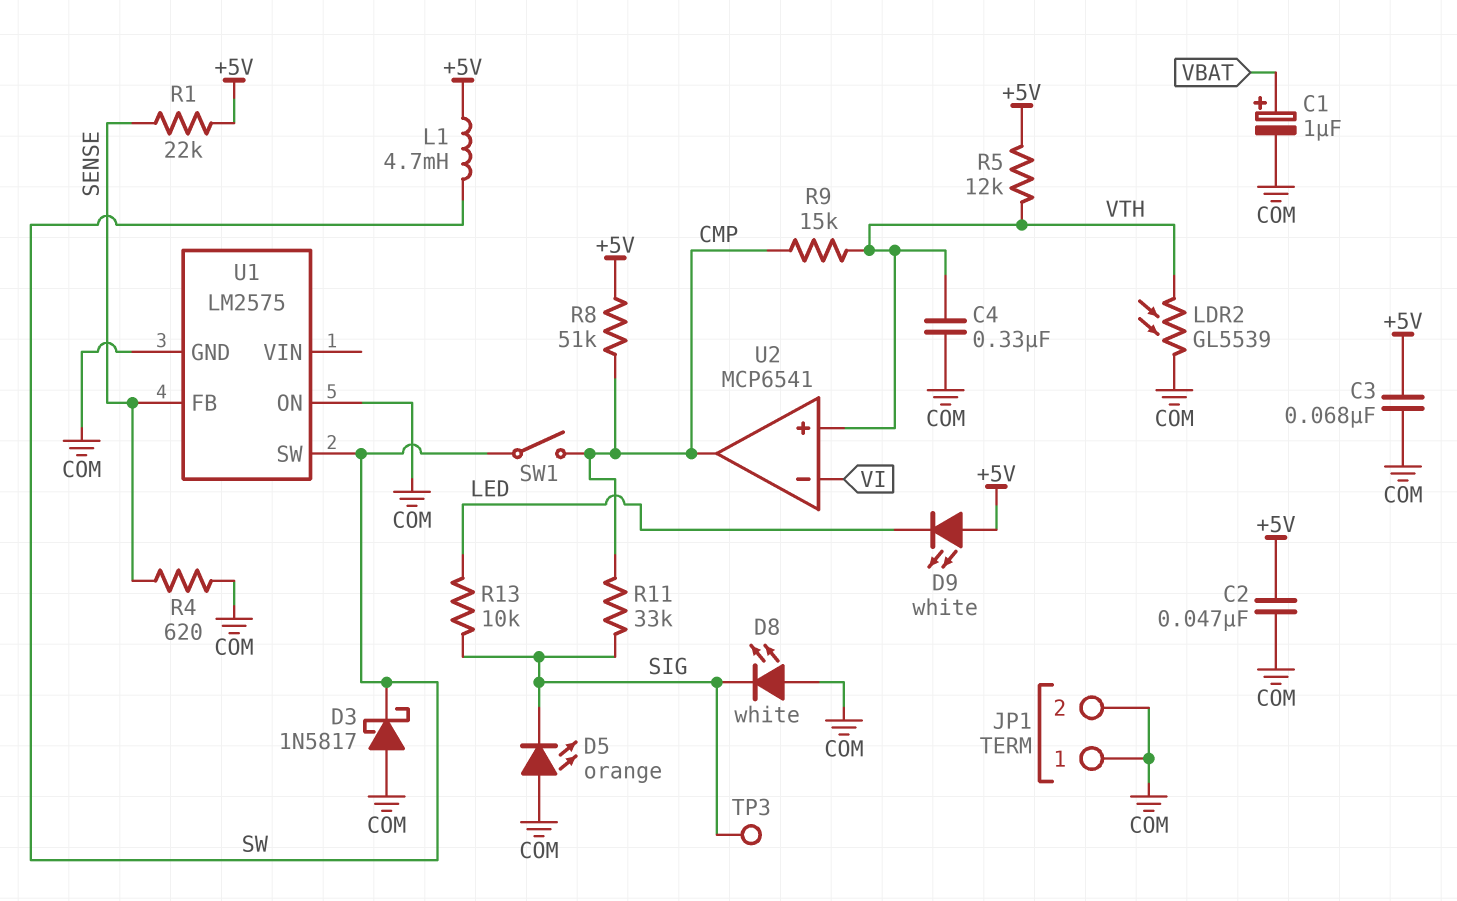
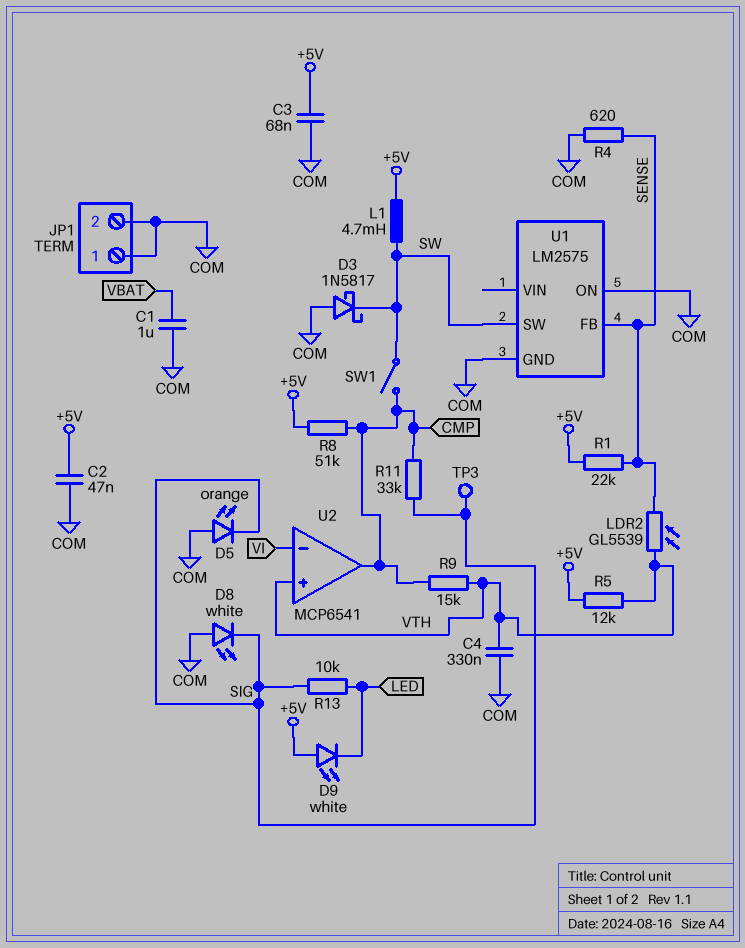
C1: 1uF (plus VBAT, minus COM) -> 1uF (COM, VBAT)
LDR2: GL5539 (COM, VTH) -> GL5539 (SENSE, VTH)

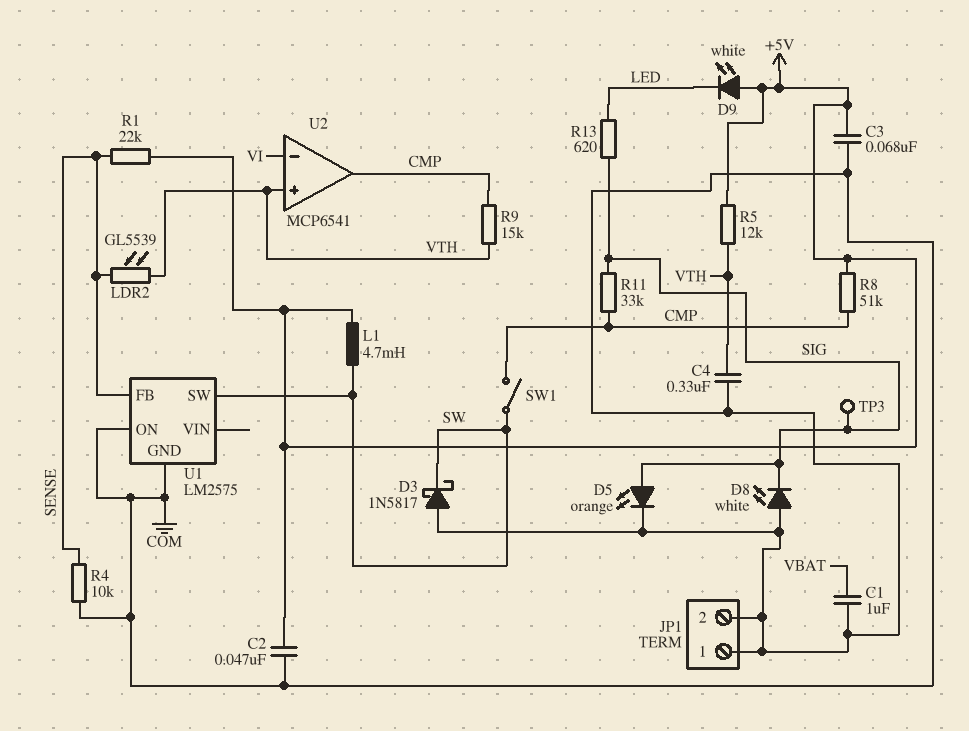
D5: LED orange (A COM, K SIG) -> LED orange (A SIG, K COM)
R4: 620 (COM, SENSE) -> 10k (COM, SENSE)
R13: 10k (LED, SIG) -> 620 (LED, SIG)

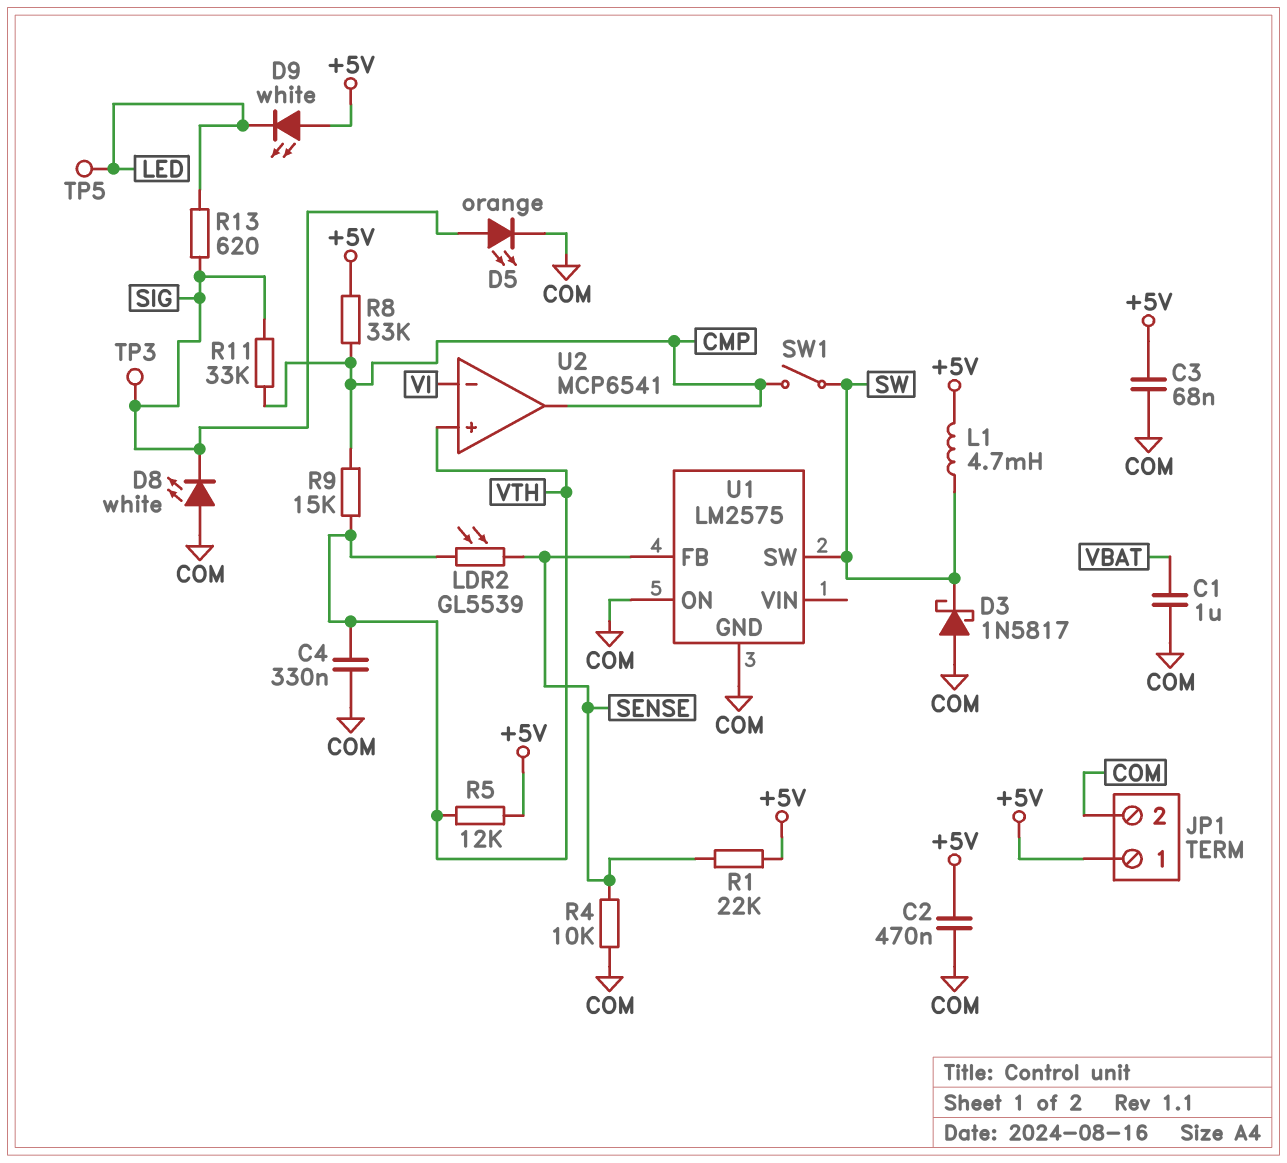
C2: 47nF (+5V, COM) -> 470nF (+5V, COM)
JP1 pin 1: COM -> +5V
R8: 51k (+5V, CMP) -> 33k (+5V, CMP)
TP5: none -> test point (LED)

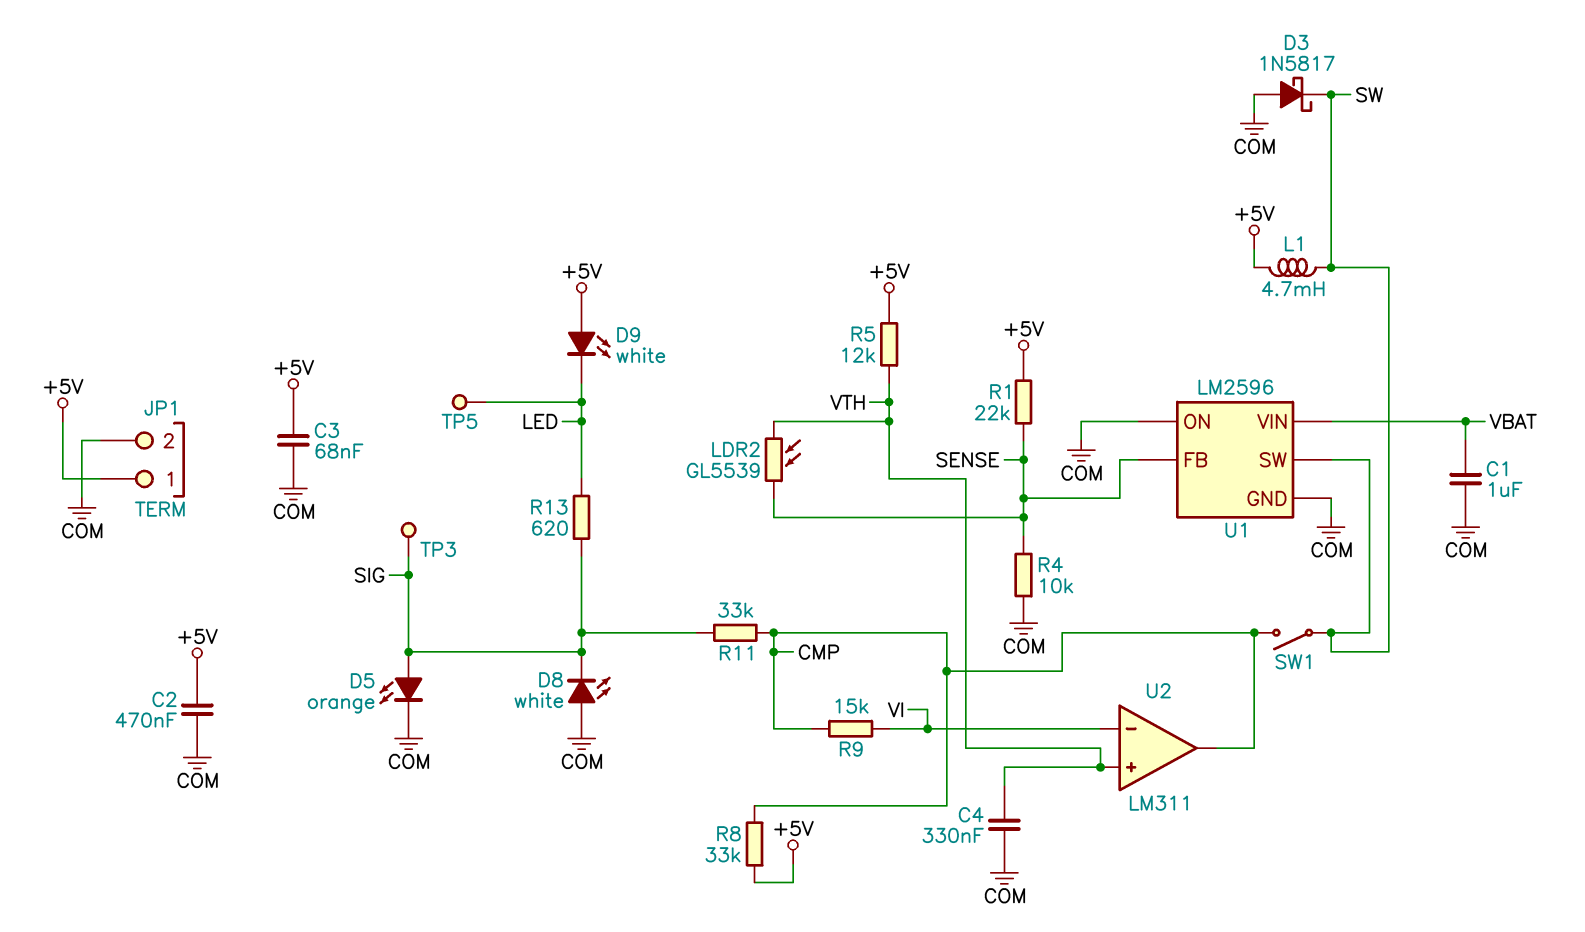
R9: 15k (CMP, VTH) -> 15k (CMP, VI)
U1: LM2575 -> LM2596
U1 pin VIN: none -> VBAT
U2: MCP6541 -> LM311

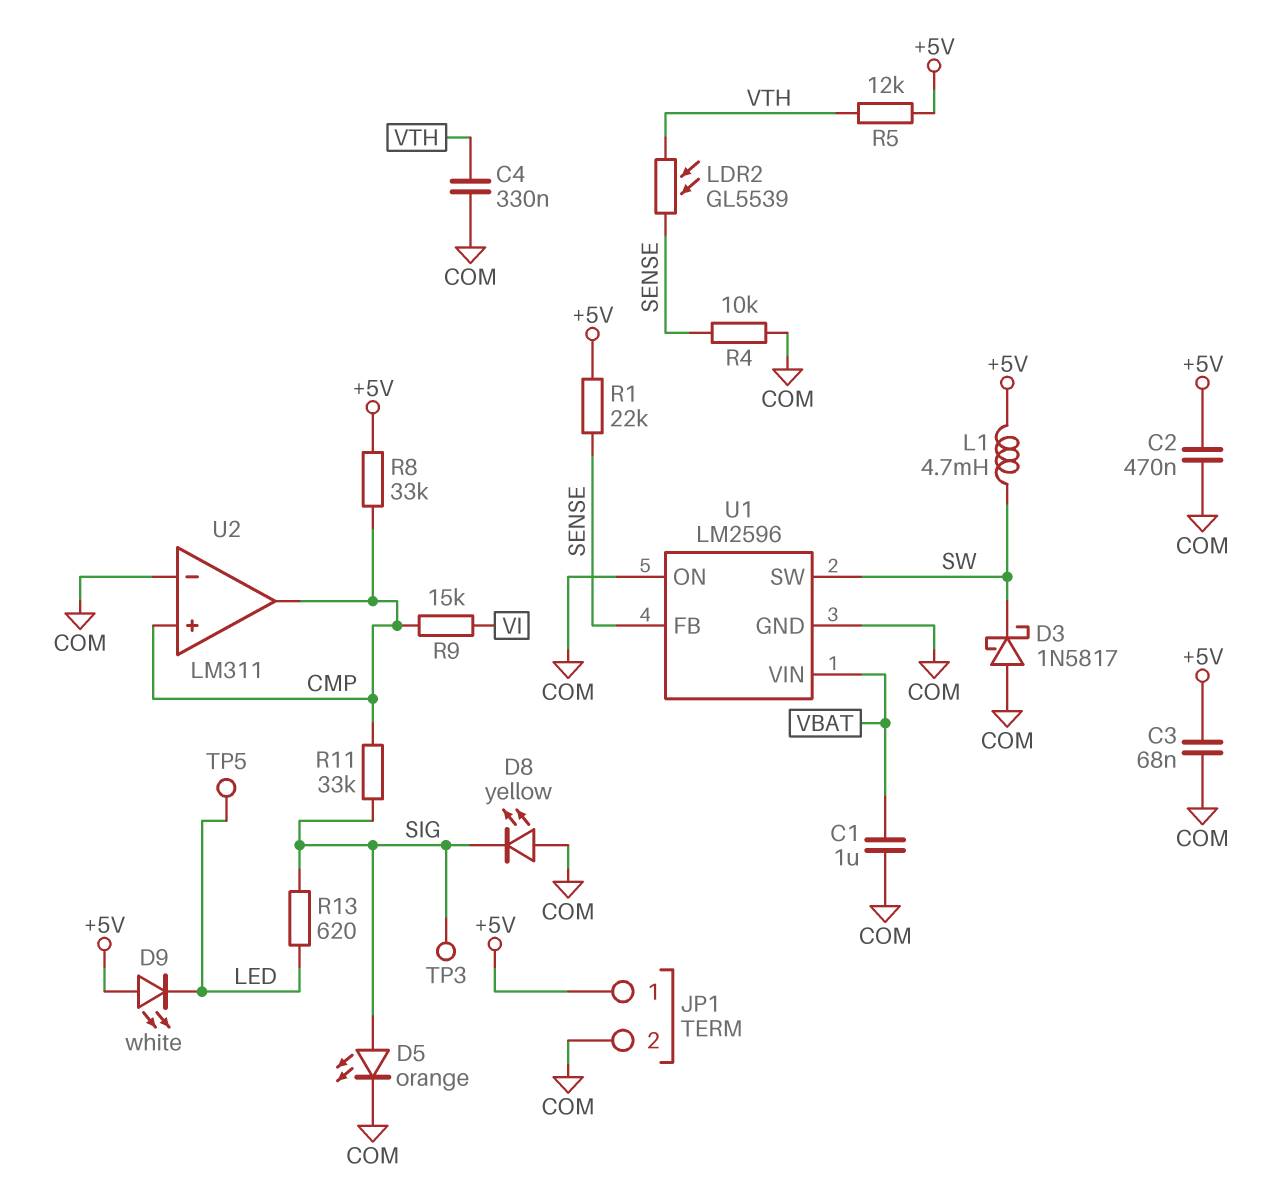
D8: LED white (A COM, K SIG) -> LED yellow (A COM, K SIG)
SW1: switch (CMP, SW) -> none
U2 pin in+: VTH -> CMP
U2 pin in-: VI -> COM

